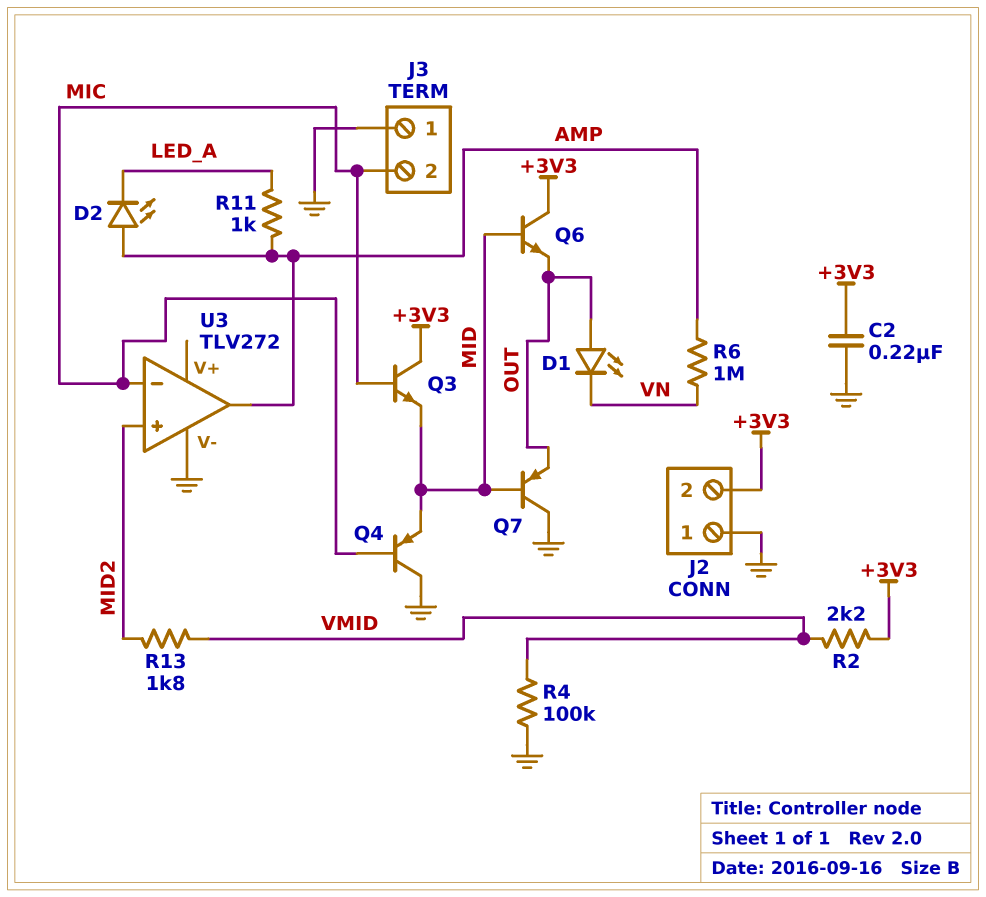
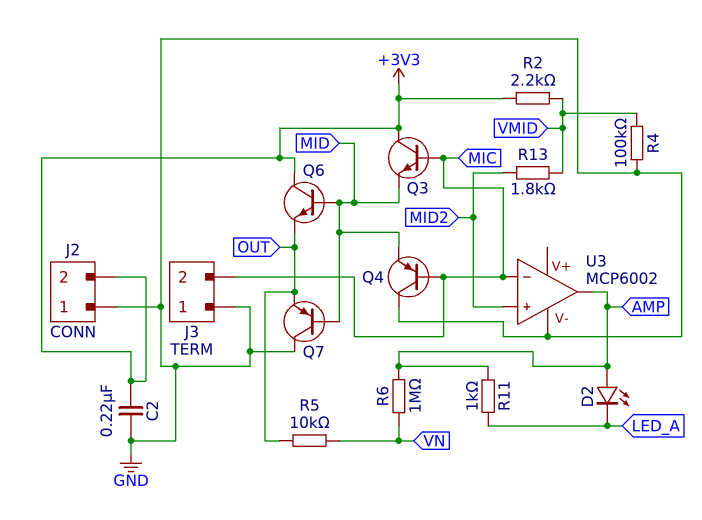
D1: LED (A OUT, K VN) -> none
R5: none -> 10k (OUT, VN)
U3: TLV272 -> MCP6002

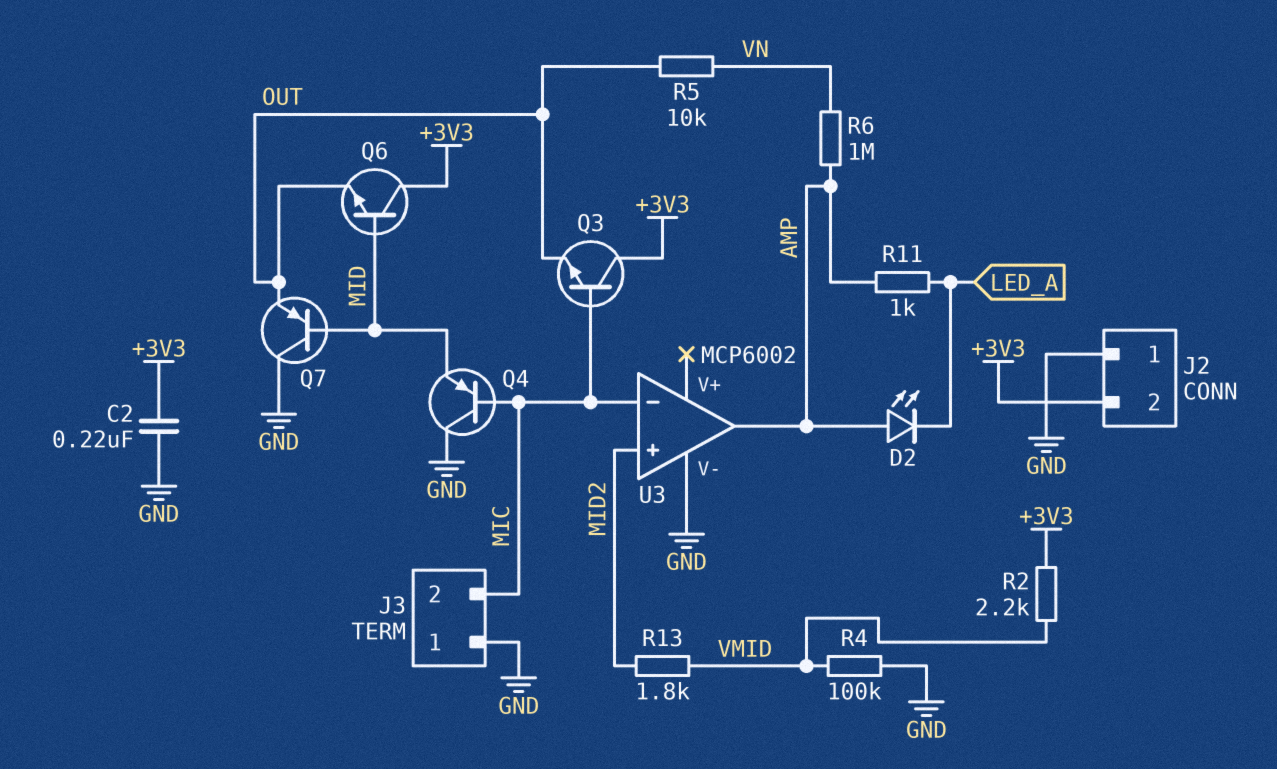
Q3: NPN (B MIC, C +3V3, E MID) -> NPN (B MIC, C +3V3, E OUT)

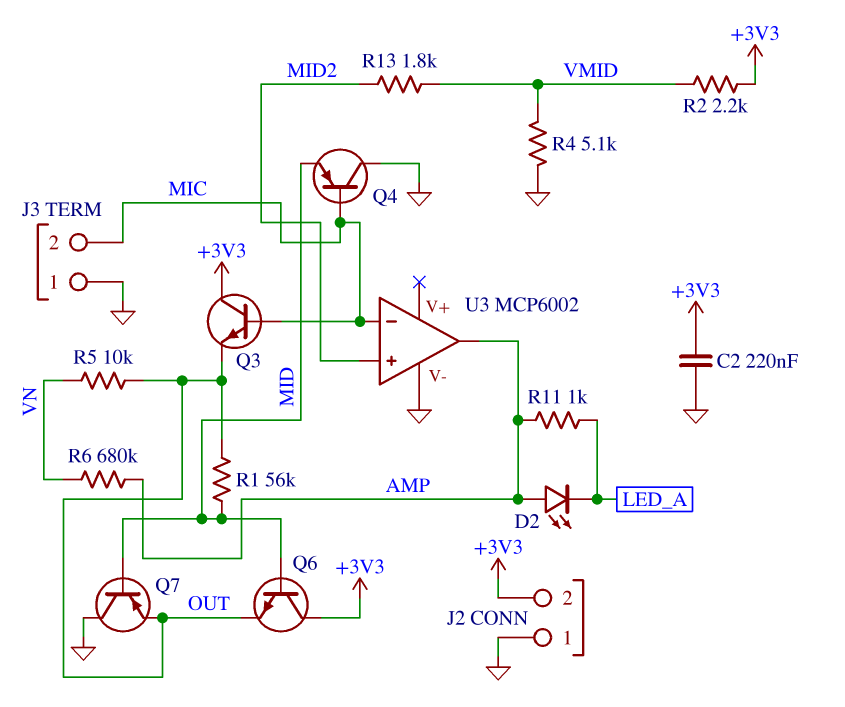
R1: none -> 56k (MID, OUT)
R4: 100k (GND, VMID) -> 5.1k (GND, VMID)
R6: 1M (AMP, VN) -> 680k (AMP, VN)

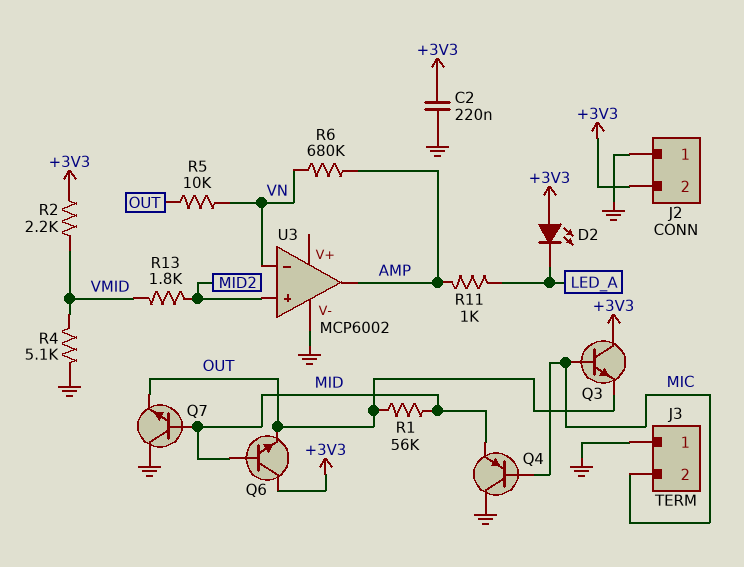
D2: LED (A AMP, K LED_A) -> LED (A +3V3, K LED_A)
Q7: PNP (B MID, C GND, E OUT) -> NPN (B MID, C GND, E OUT)
U3 pin in-: MIC -> VN

